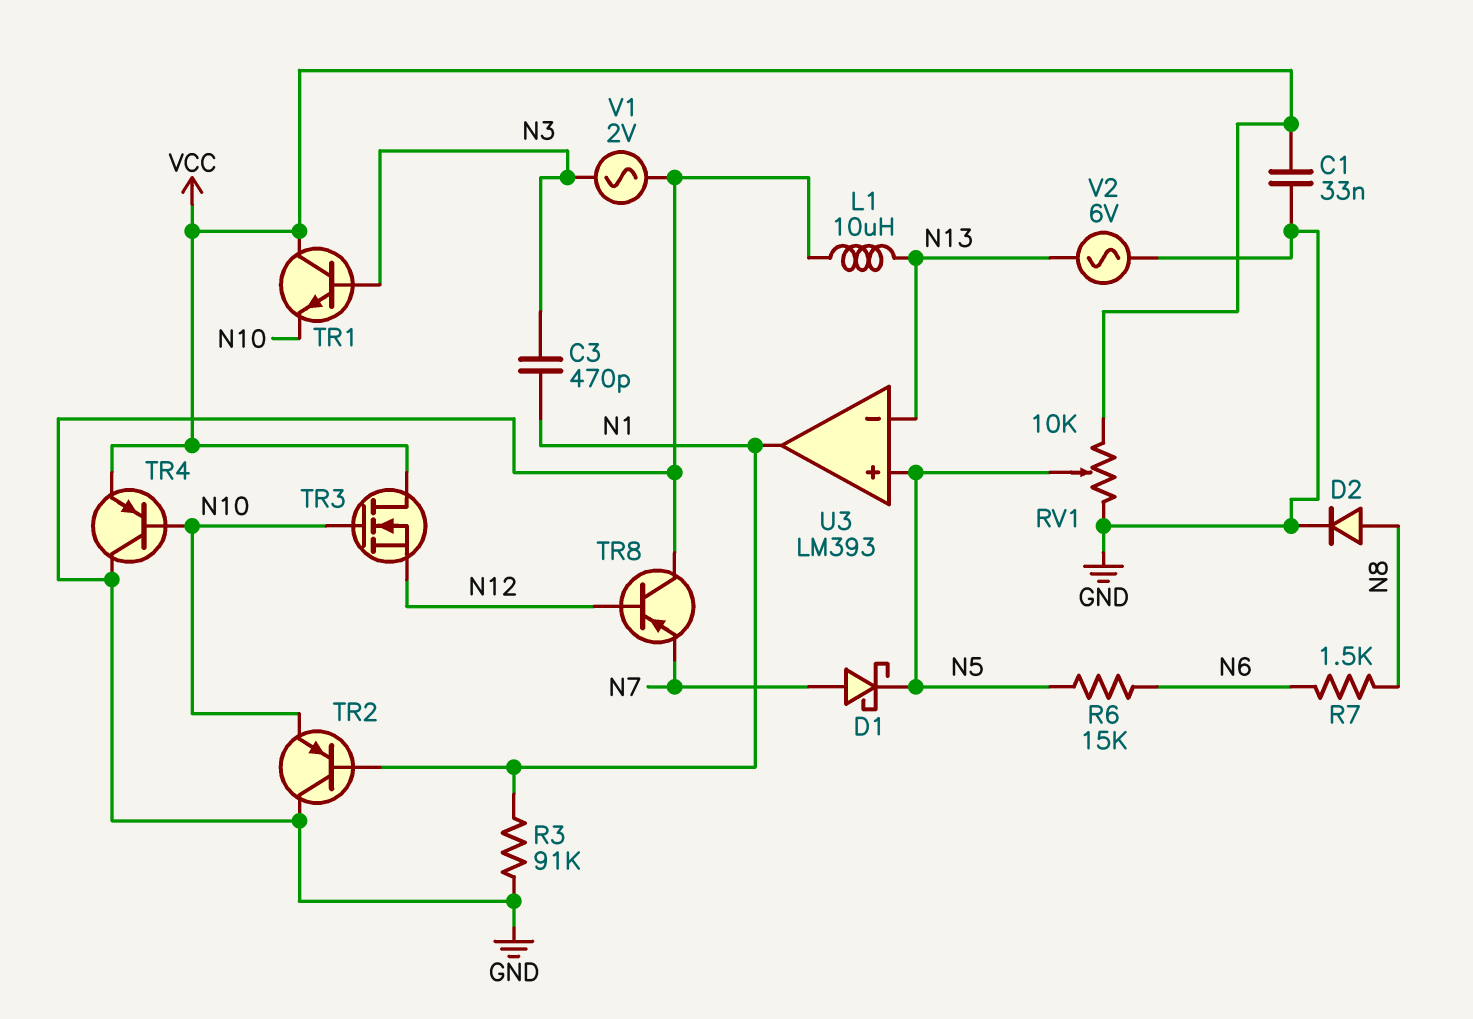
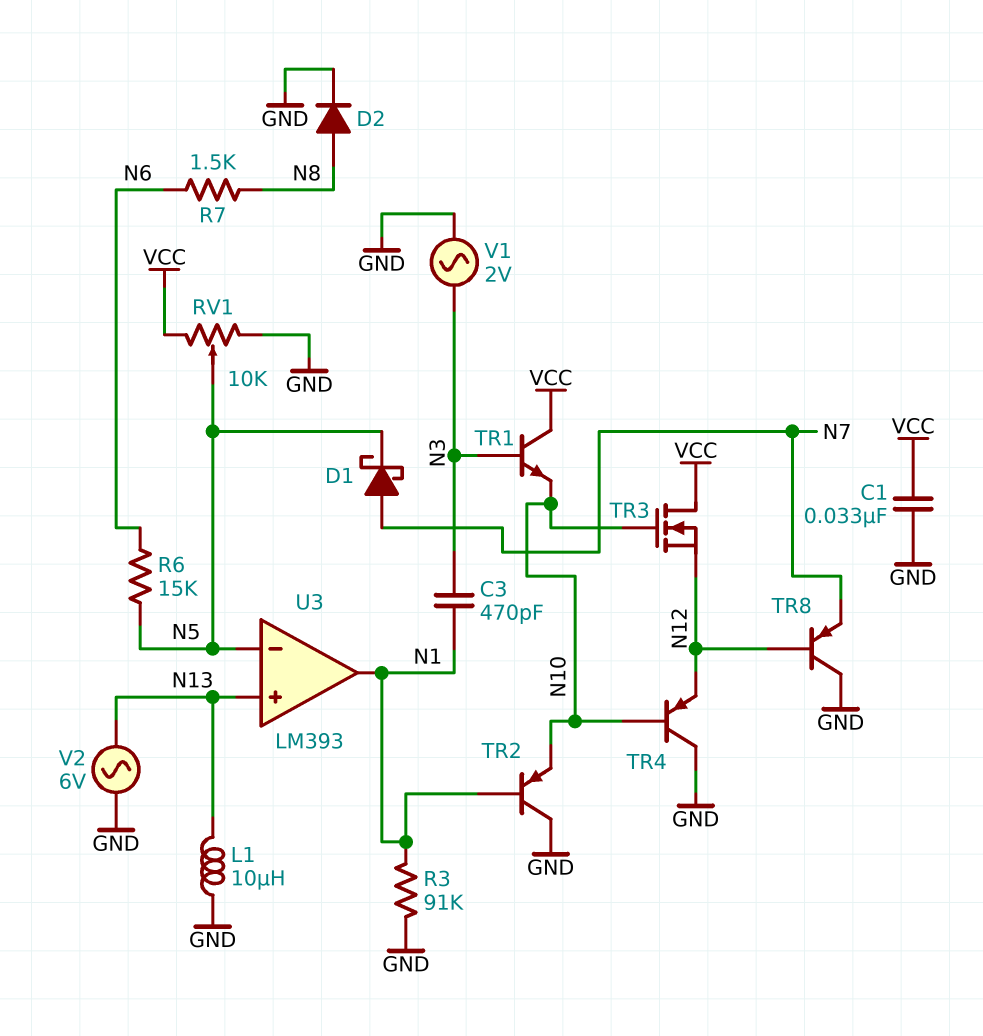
TR4: PNP (B N10, C GND, E VCC) -> PNP (B N10, C GND, E N12)
U3 pin in+: N5 -> N13
U3 pin in-: N13 -> N5

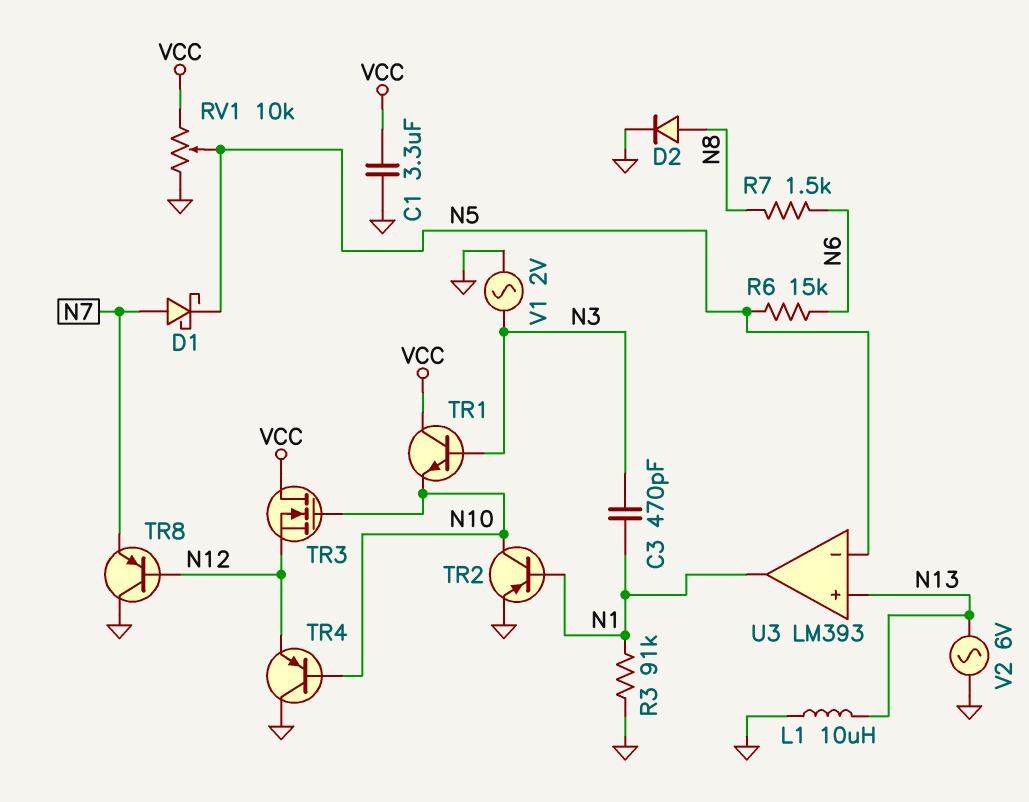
C1: 33nF (GND, VCC) -> 3.3uF (GND, VCC)
TR2: PNP (B N1, C GND, E N10) -> PNP (B N1, C N10, E GND)

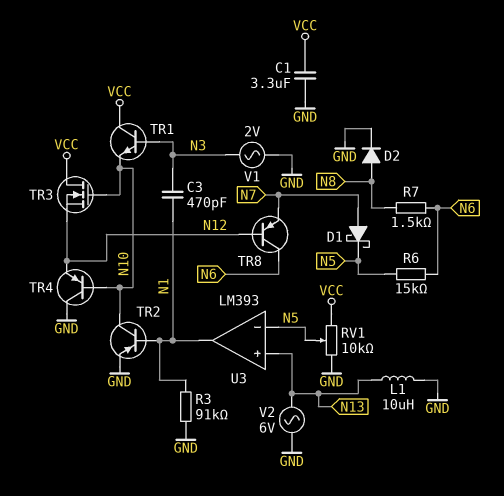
TR8: PNP (B N12, C GND, E N7) -> PNP (B N12, C N6, E N7)

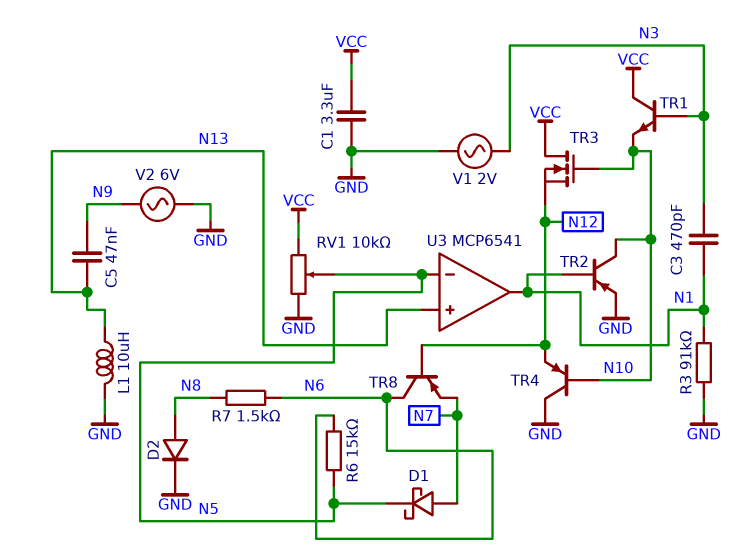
C5: none -> 47nF (N9, N13)
U3: LM393 -> MCP6541
V2: AC 6V (GND, N13) -> AC 6V (GND, N9)

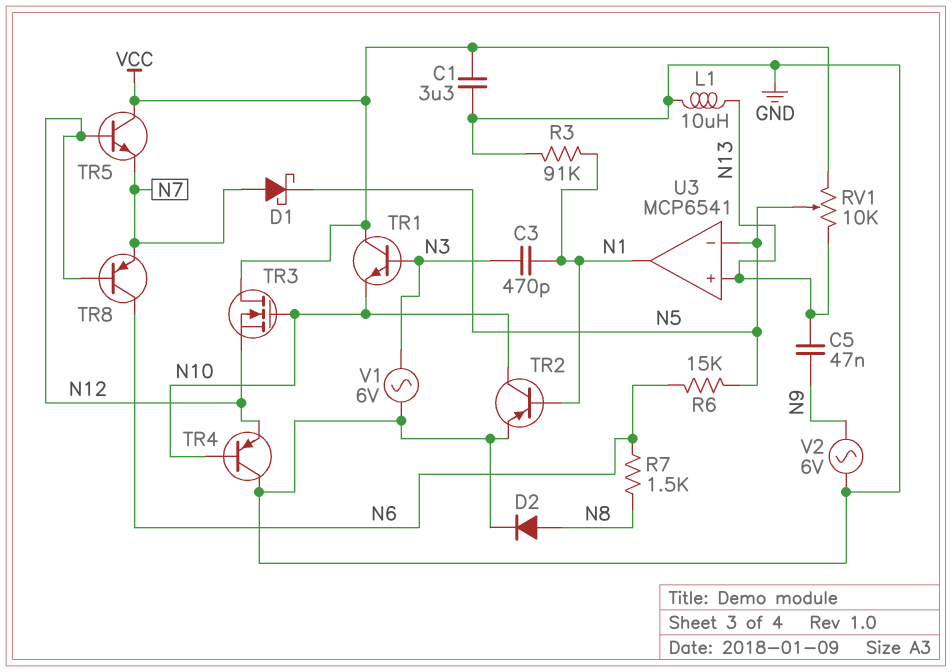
RV1: 10k (GND, VCC, wiper N5) -> 10k (N13, VCC, wiper N5)
TR5: none -> NPN (B N12, C VCC, E N7)
V1: AC 2V (GND, N3) -> AC 6V (GND, N3)

